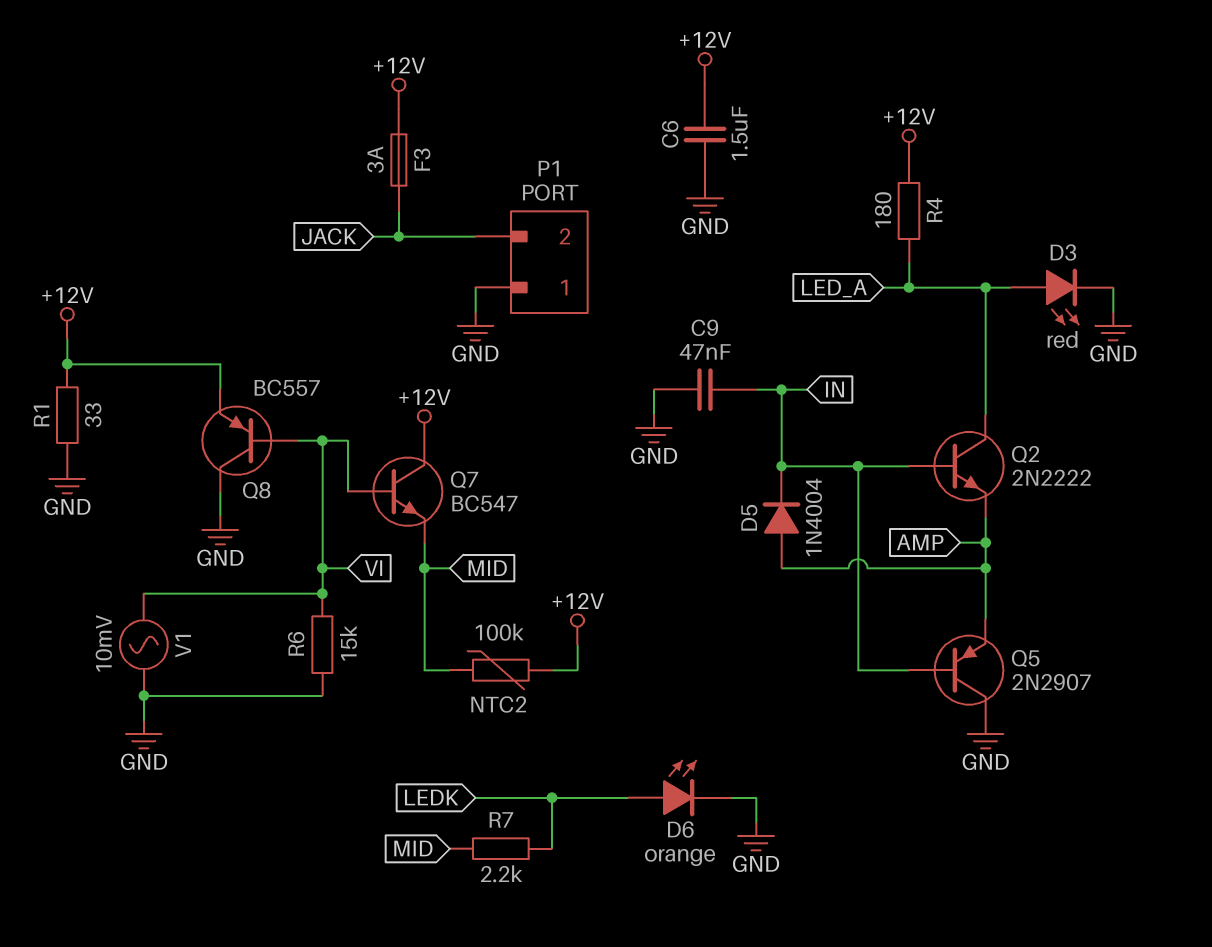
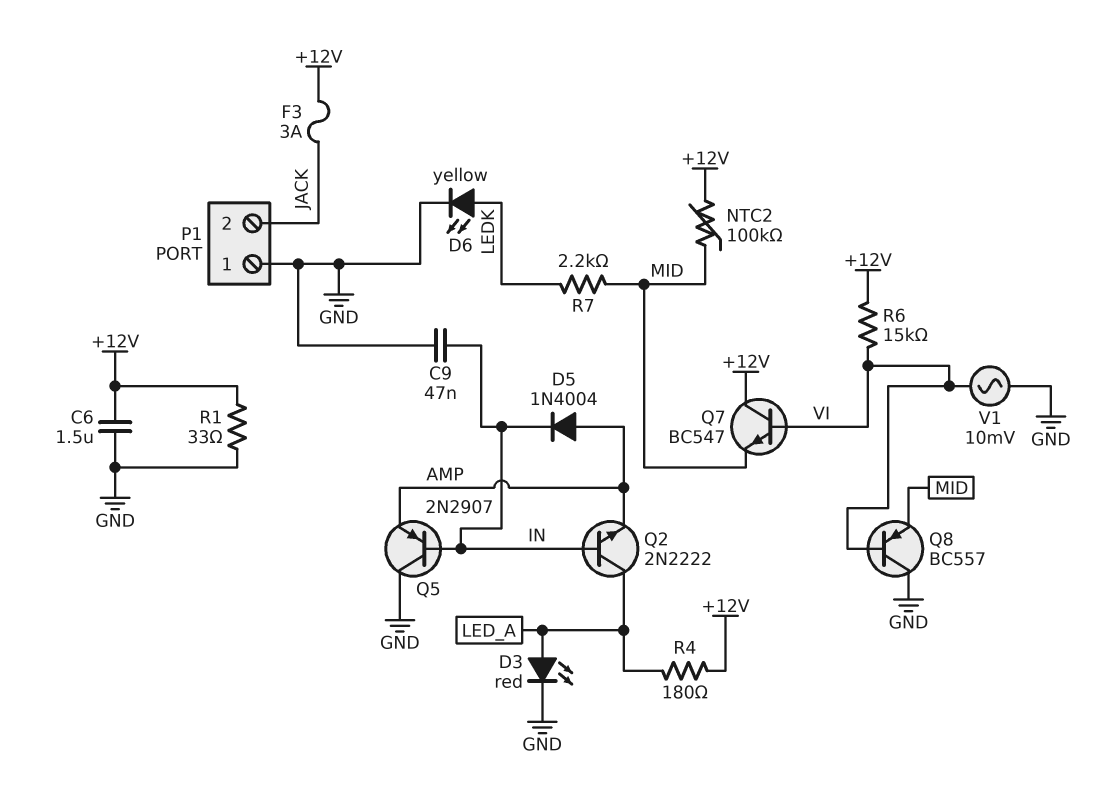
D6: LED orange (A LEDK, K GND) -> LED yellow (A LEDK, K GND)
Q8: PNP BC557 (B VI, C GND, E +12V) -> PNP BC557 (B VI, C GND, E MID)
R6: 15k (GND, VI) -> 15k (+12V, VI)

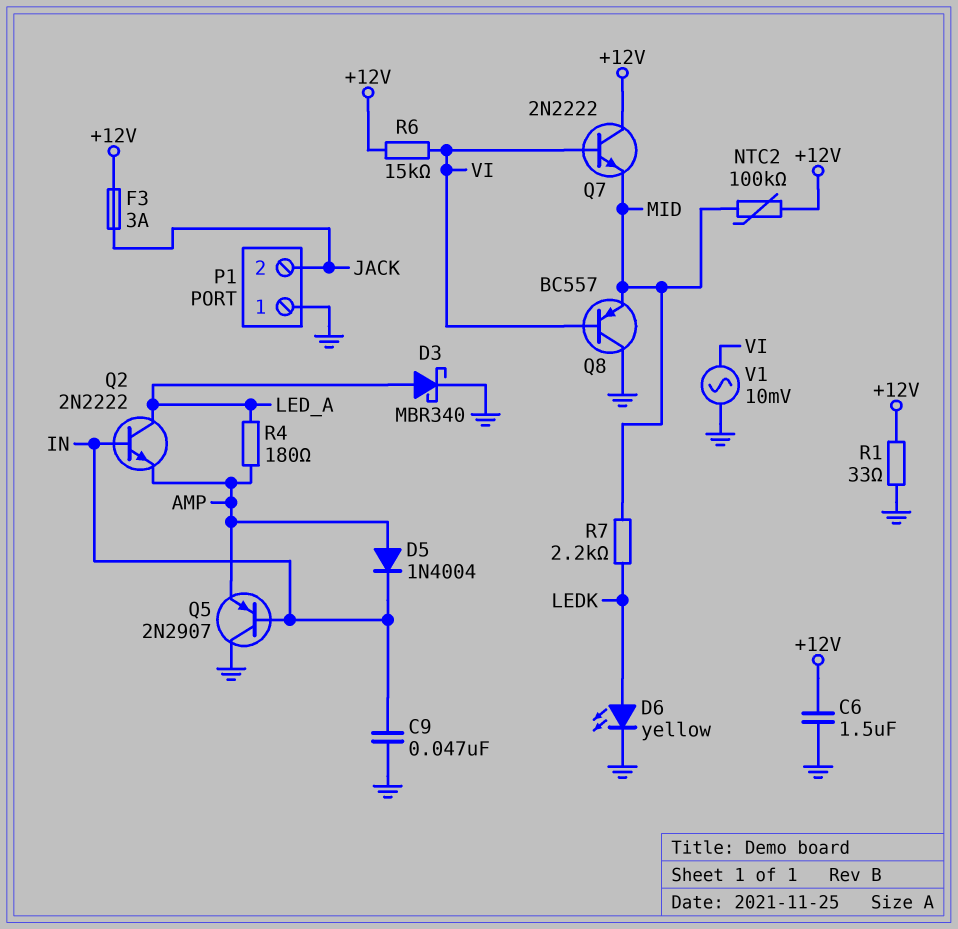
D3: LED red (A LED_A, K GND) -> schottky MBR340 (A LED_A, K GND)
Q7: NPN BC547 (B VI, C +12V, E MID) -> NPN 2N2222 (B VI, C +12V, E MID)
R4: 180 (+12V, LED_A) -> 180 (AMP, LED_A)

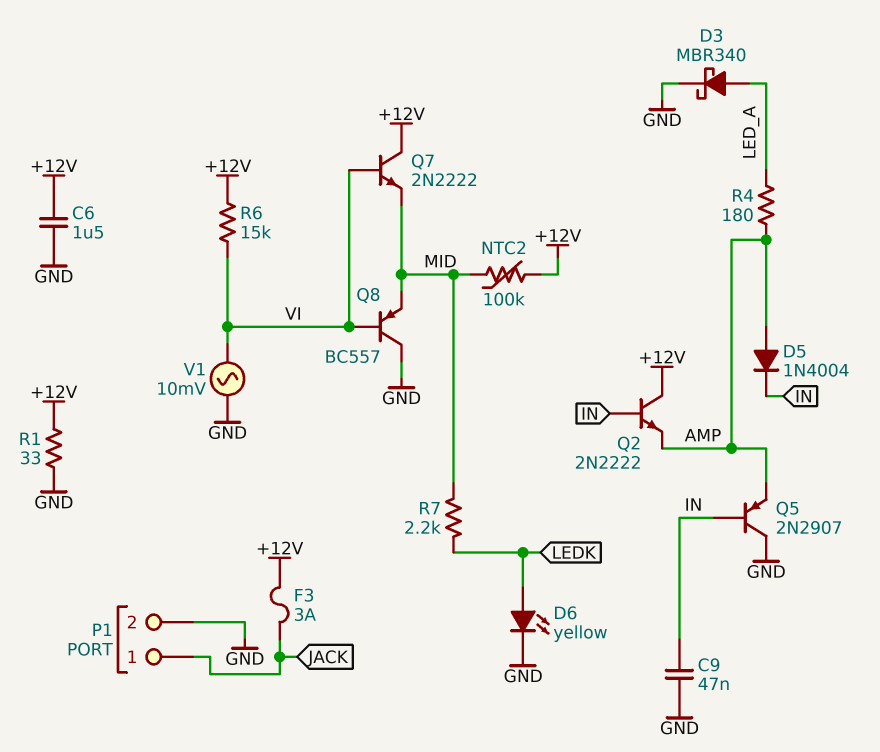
P1 pin 1: GND -> JACK
P1 pin 2: JACK -> GND
Q2: NPN 2N2222 (B IN, C LED_A, E AMP) -> NPN 2N2222 (B IN, C +12V, E AMP)

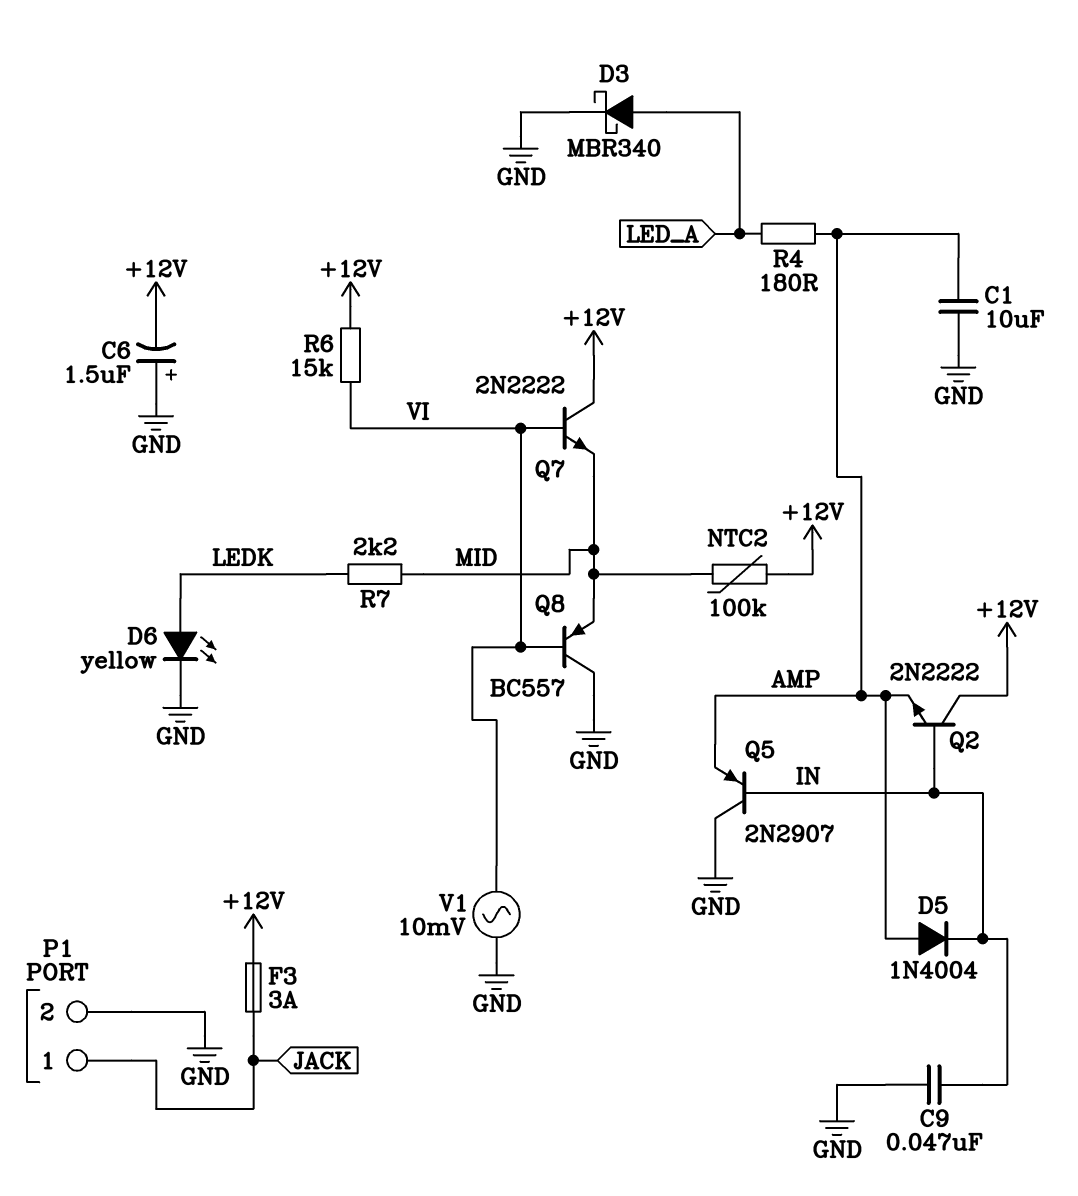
C1: none -> 10uF (AMP, GND)
C6: 1.5uF (+12V, GND) -> 1.5uF (plus GND, minus +12V)
R1: 33 (+12V, GND) -> none

